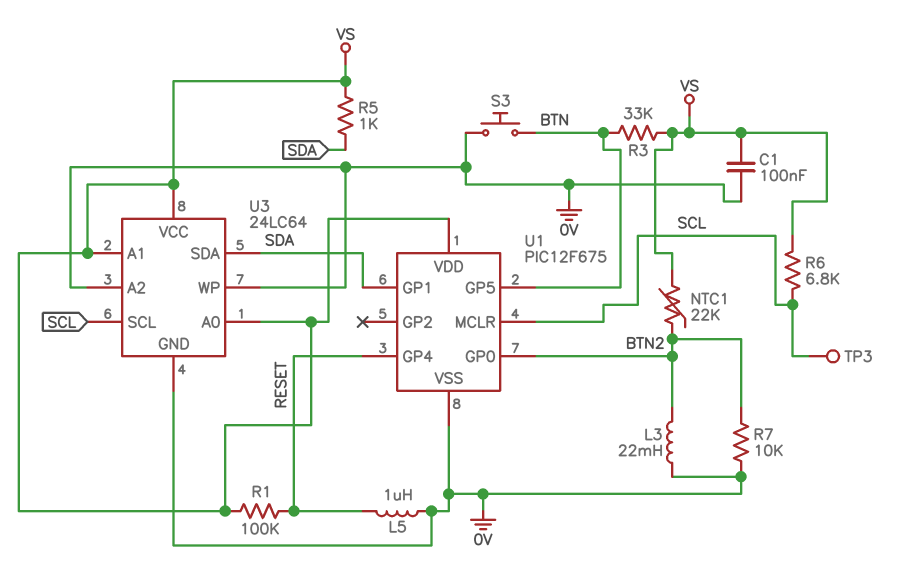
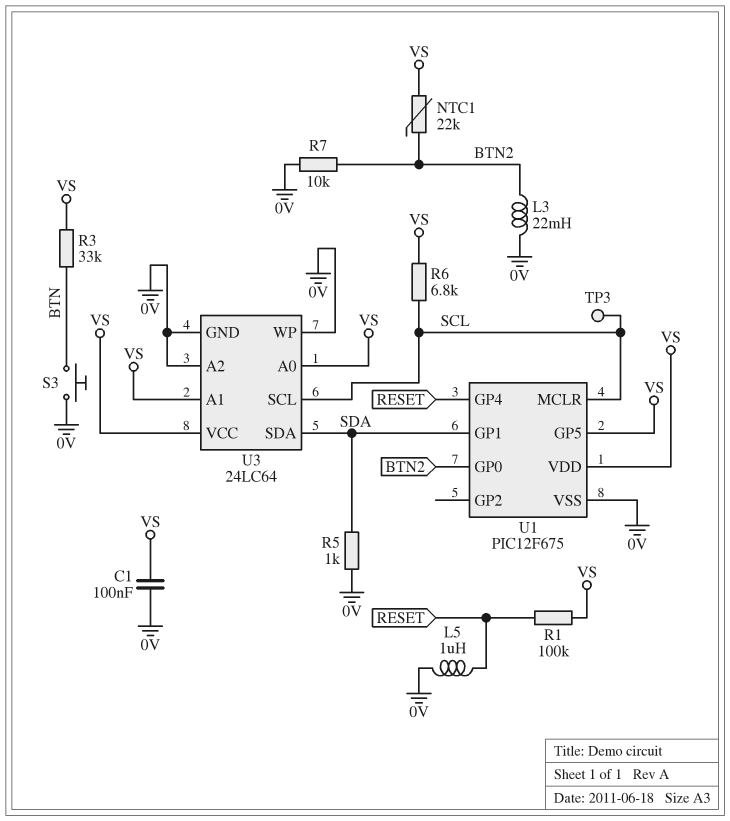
R5: 1k (SDA, VS) -> 1k (0V, SDA)
U1 pin GP5: BTN -> VS

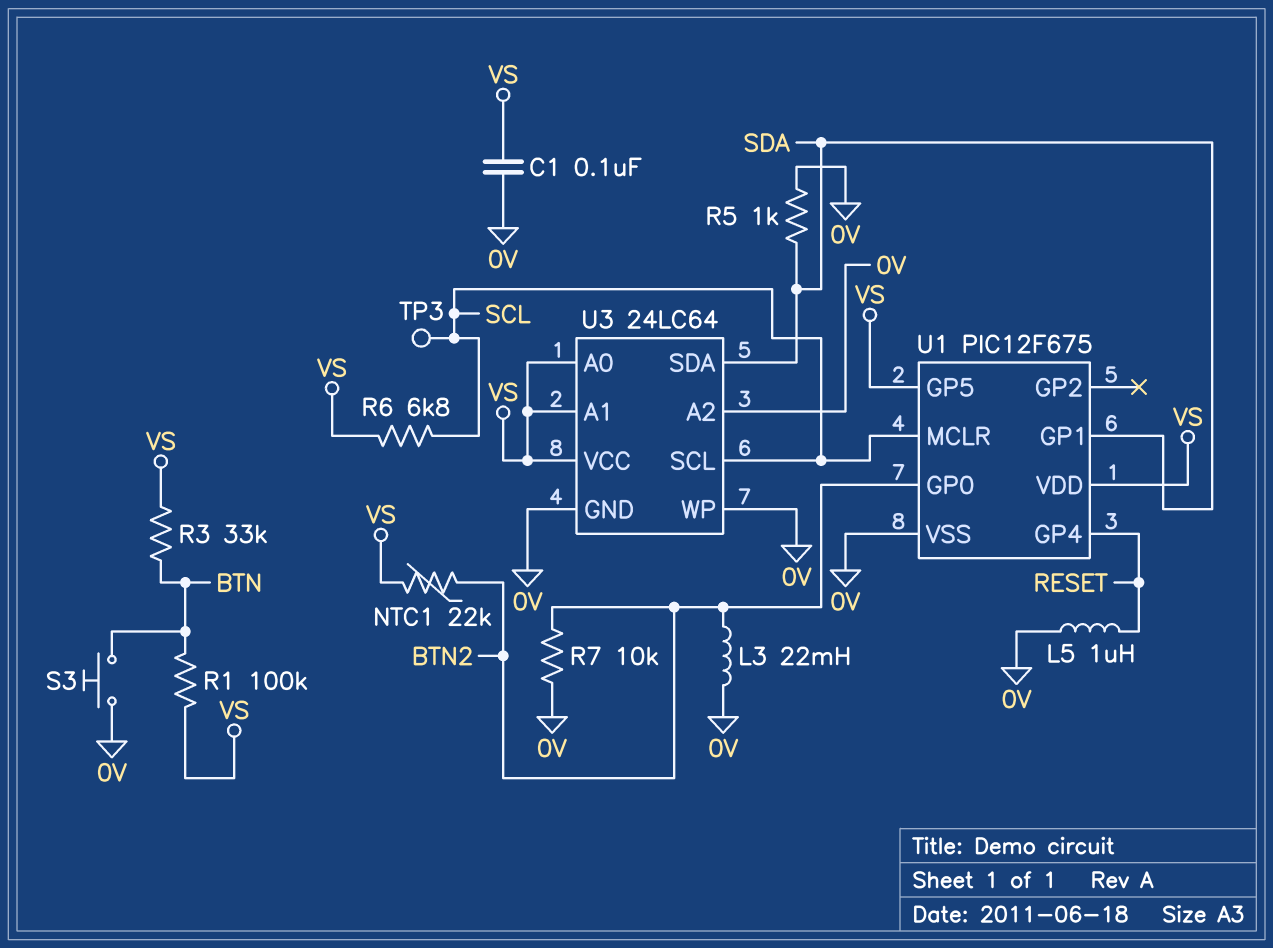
R1: 100k (RESET, VS) -> 100k (BTN, VS)

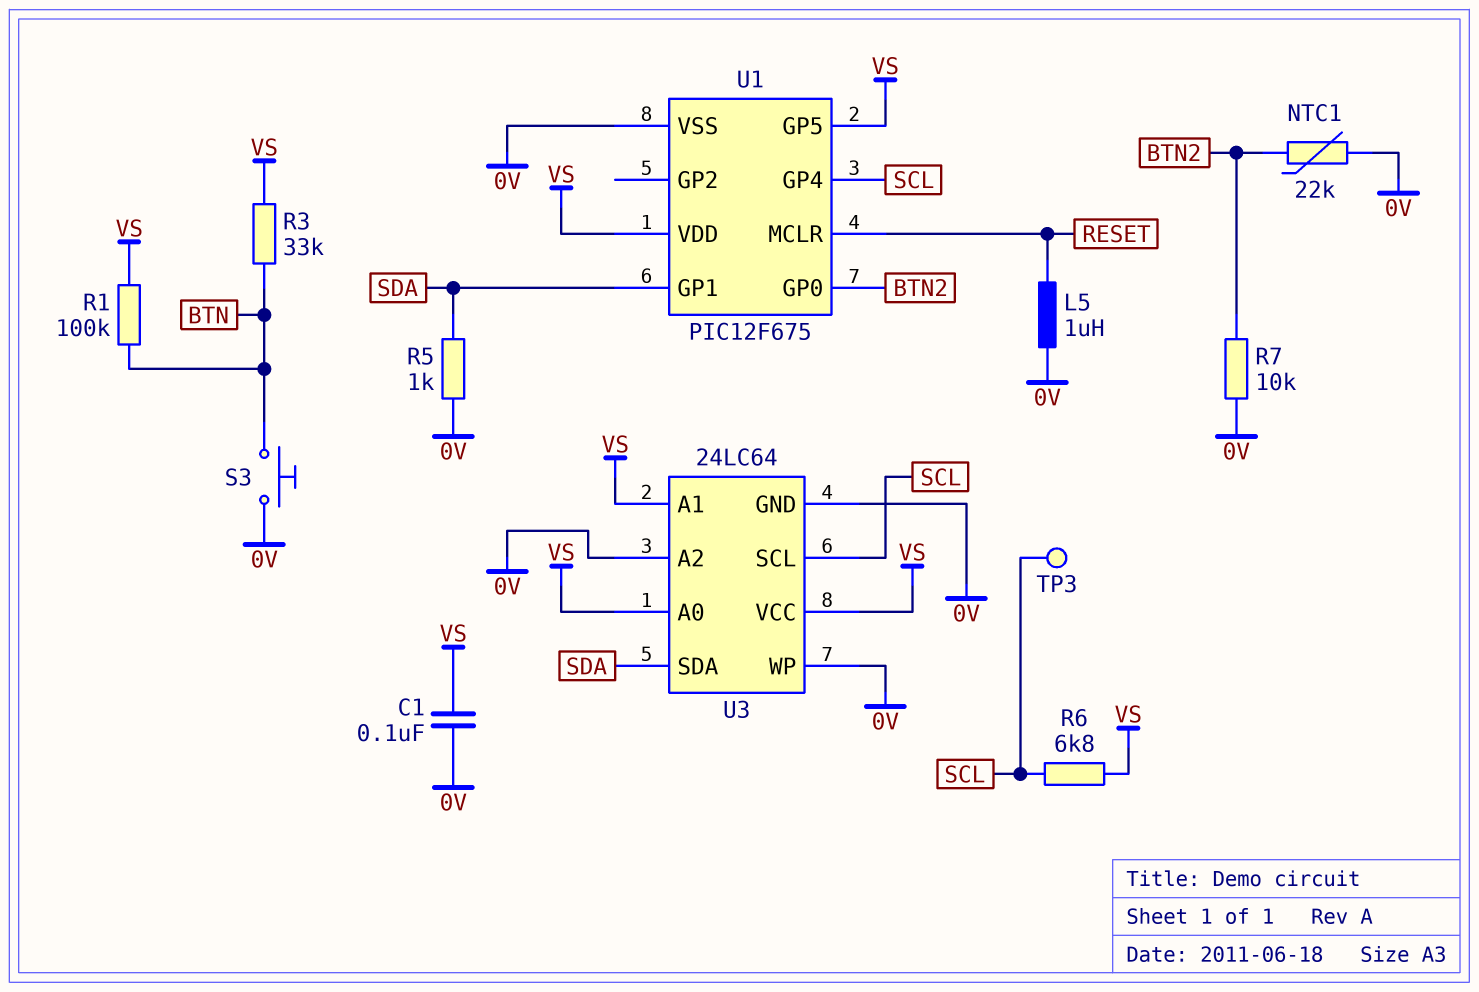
L3: 22mH (0V, BTN2) -> none
NTC1: 22k (BTN2, VS) -> 22k (0V, BTN2)
U1 pin GP4: RESET -> SCL
U1 pin MCLR: SCL -> RESET

